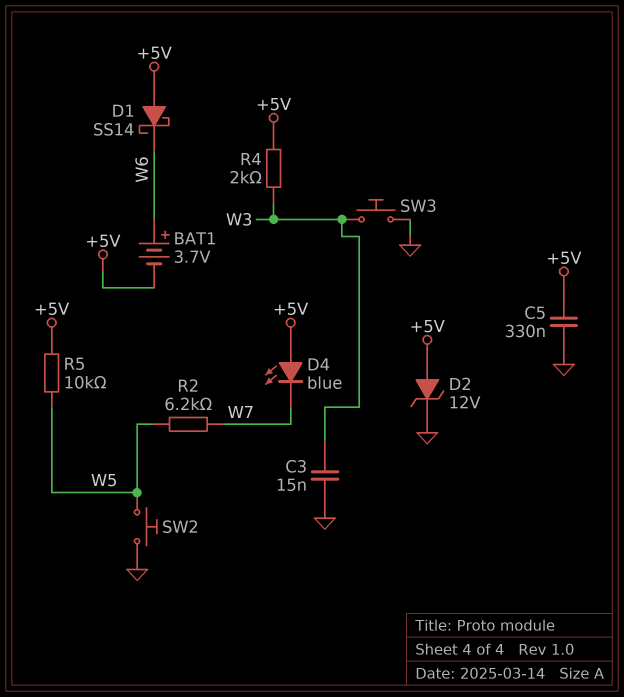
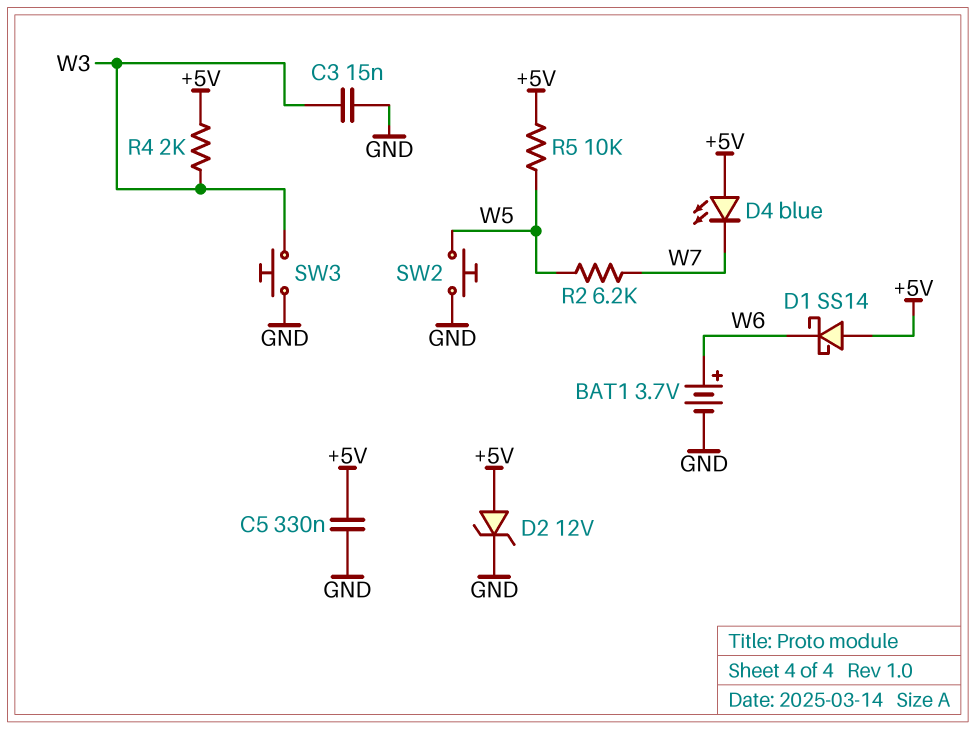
BAT1: 3.7V (plus W6, minus +5V) -> 3.7V (plus W6, minus GND)

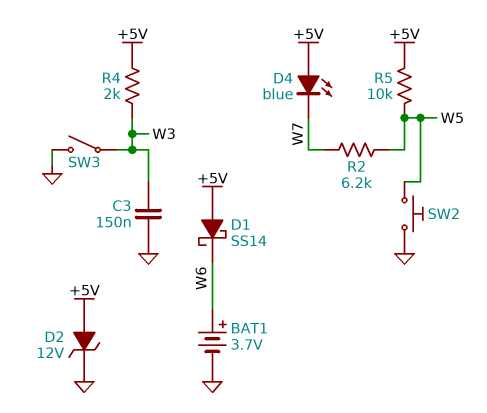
C3: 15nF (GND, W3) -> 150nF (GND, W3)
C5: 330nF (+5V, GND) -> none
SW3: button (GND, W3) -> switch (GND, W3)

